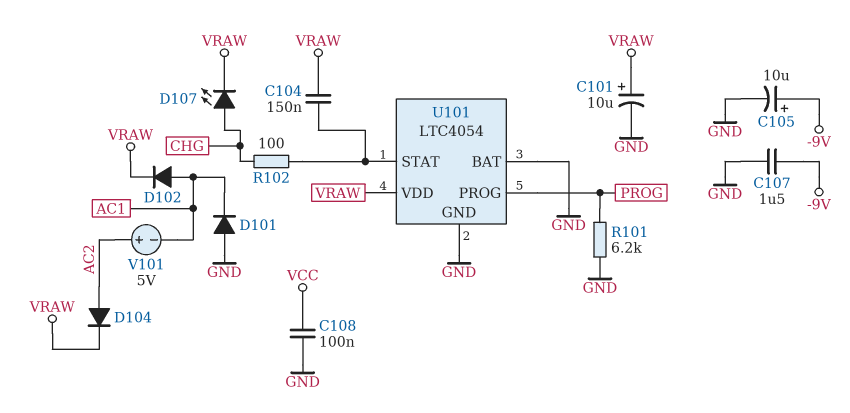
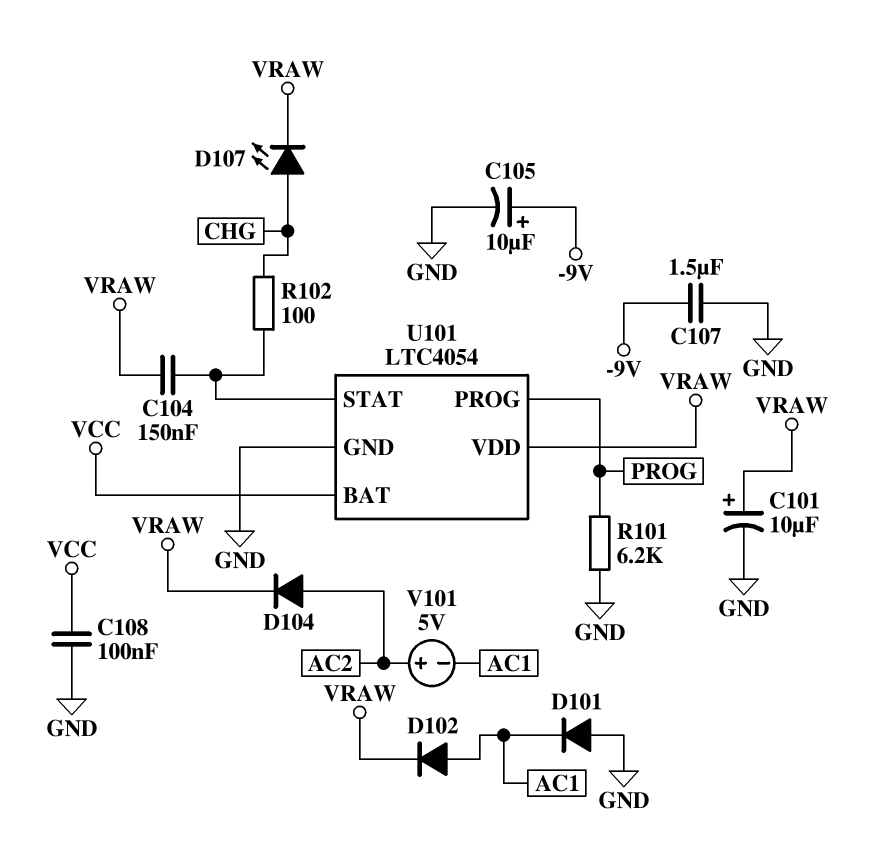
U101 pin BAT: GND -> VCC

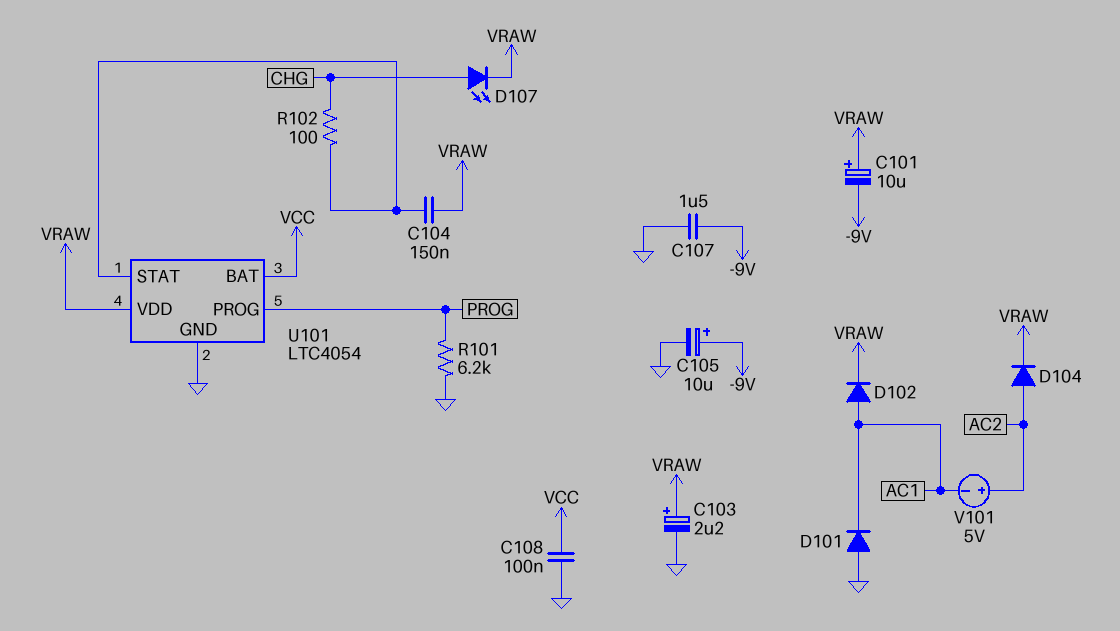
C101: 10uF (plus VRAW, minus GND) -> 10uF (plus VRAW, minus -9V)
C103: none -> 2.2uF (plus VRAW, minus GND)

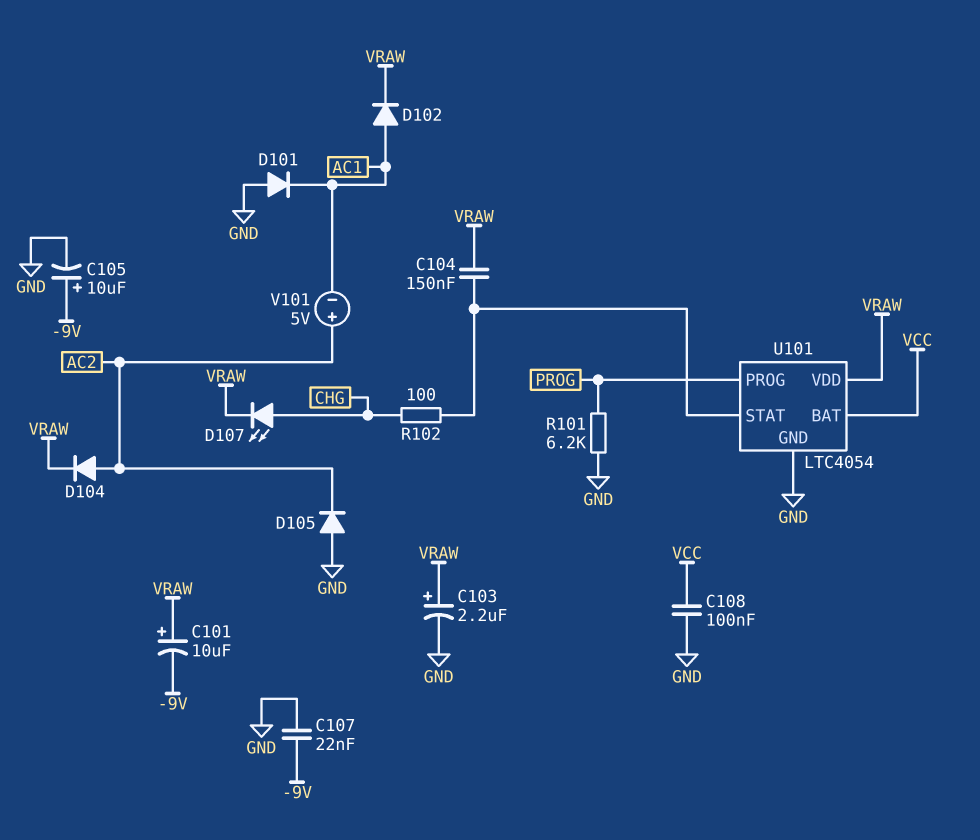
C107: 1.5uF (-9V, GND) -> 22nF (-9V, GND)
D105: none -> diode (A GND, K AC2)

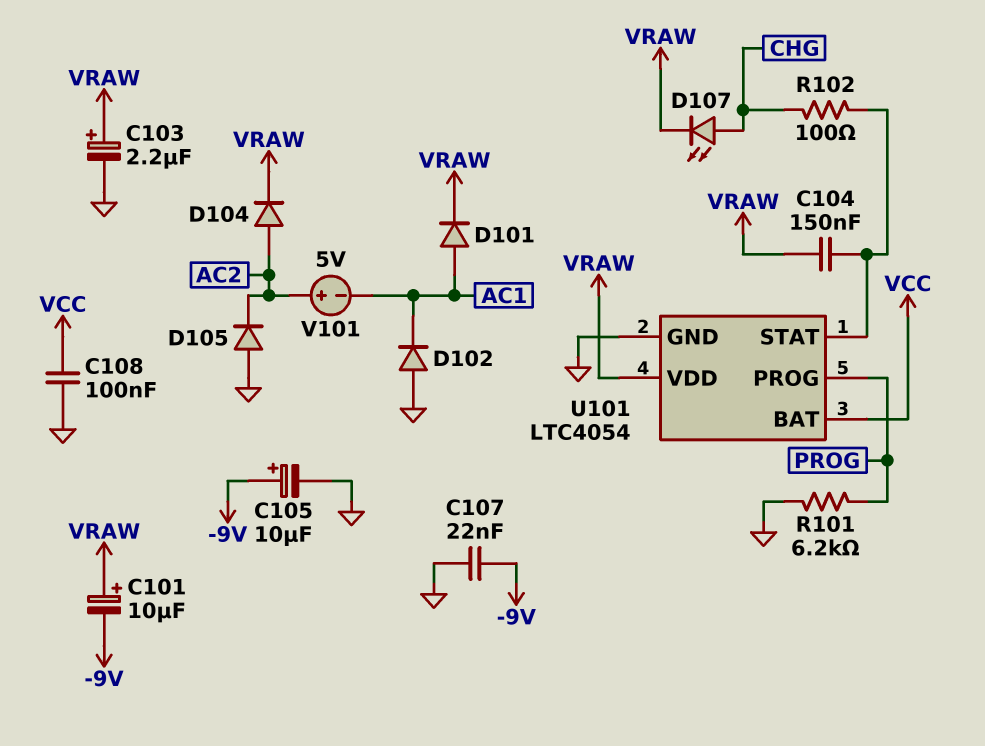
D101: diode (A GND, K AC1) -> diode (A AC1, K VRAW)
D102: diode (A AC1, K VRAW) -> diode (A GND, K AC1)

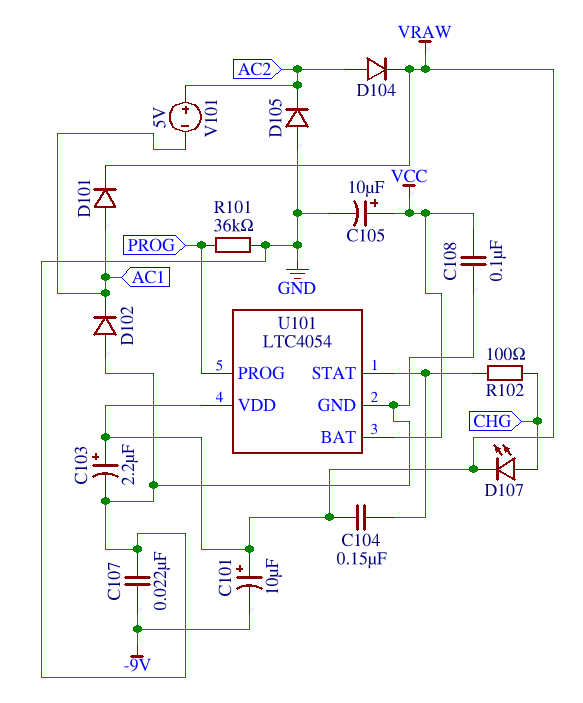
C105: 10uF (plus -9V, minus GND) -> 10uF (plus VCC, minus GND)
R101: 6.2k (GND, PROG) -> 36k (GND, PROG)

